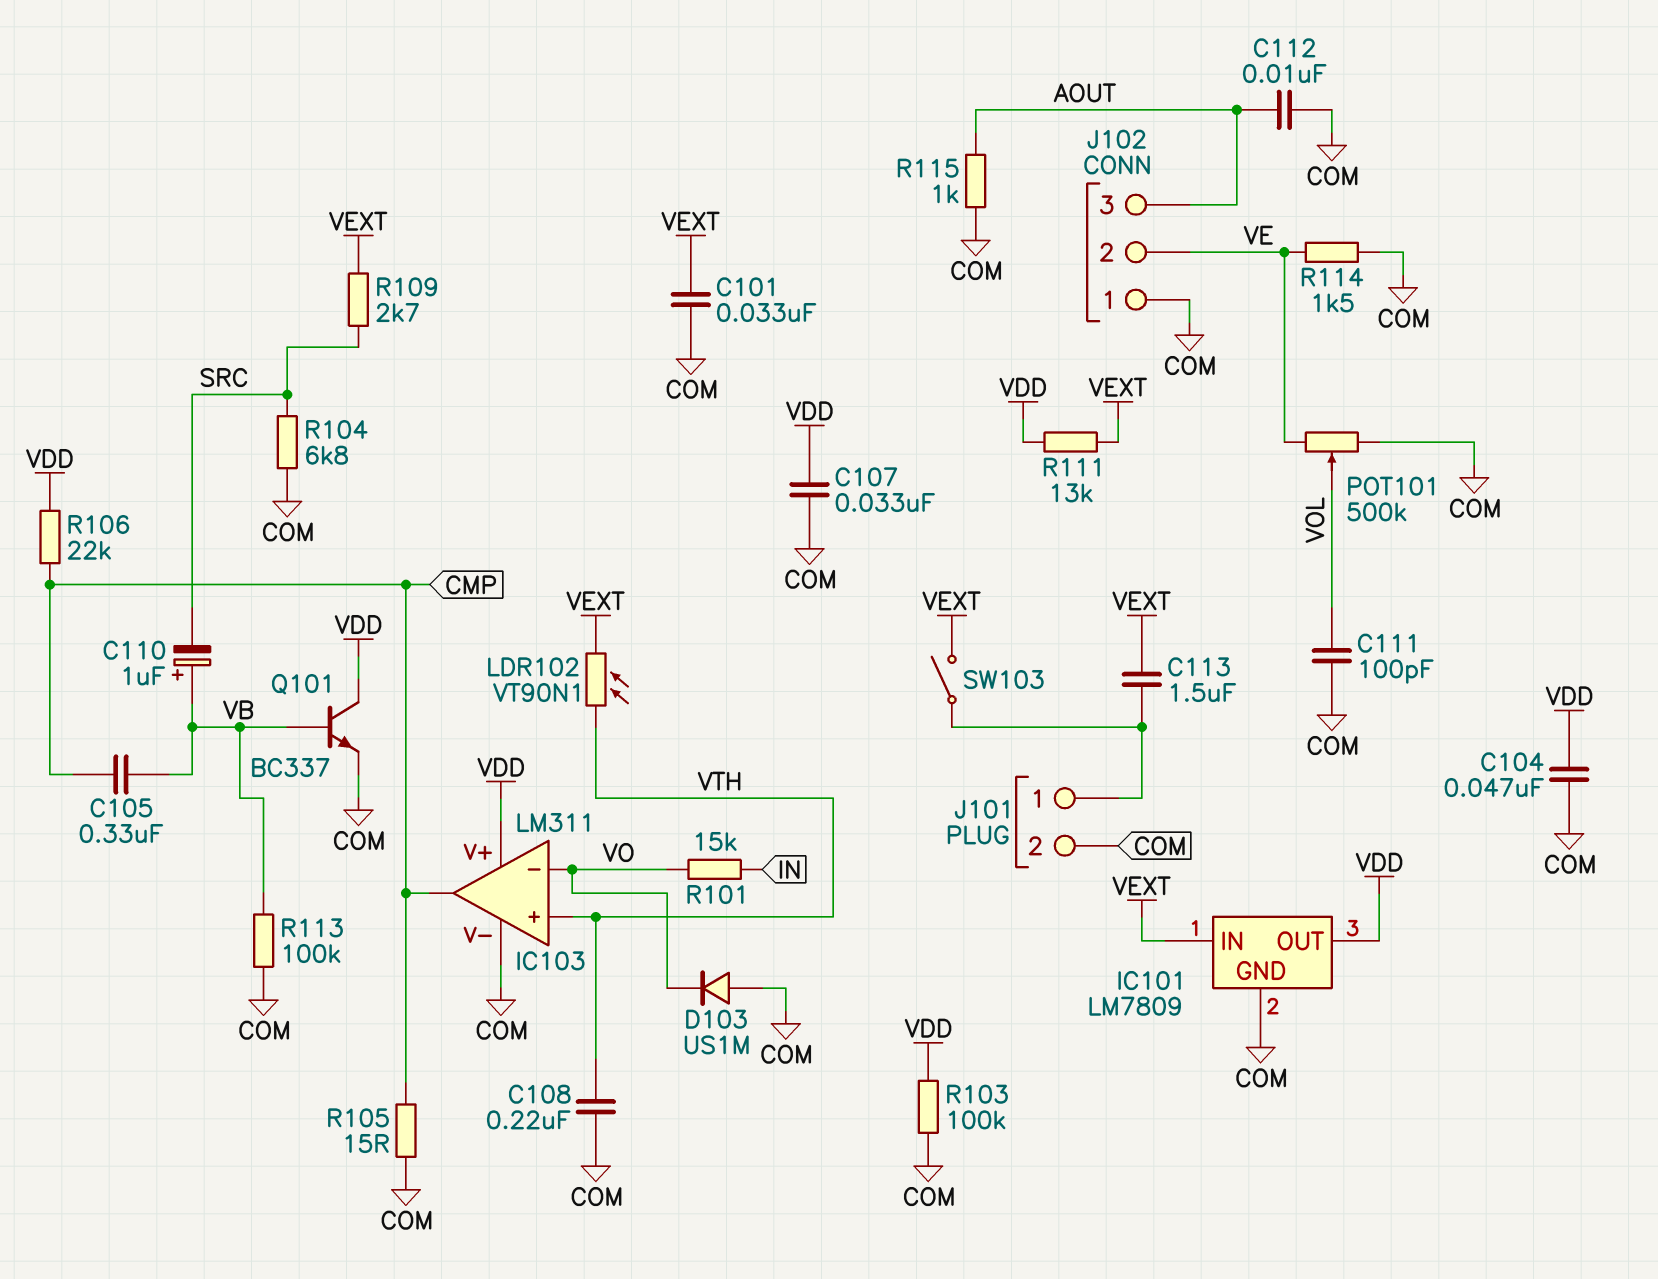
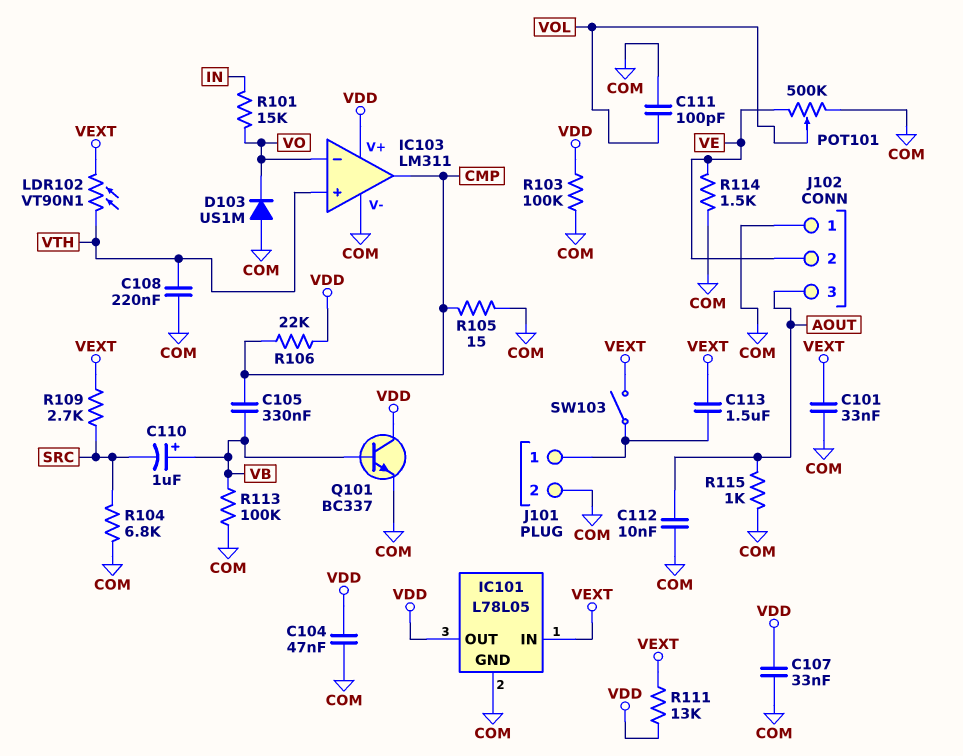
IC101: LM7809 -> L78L05

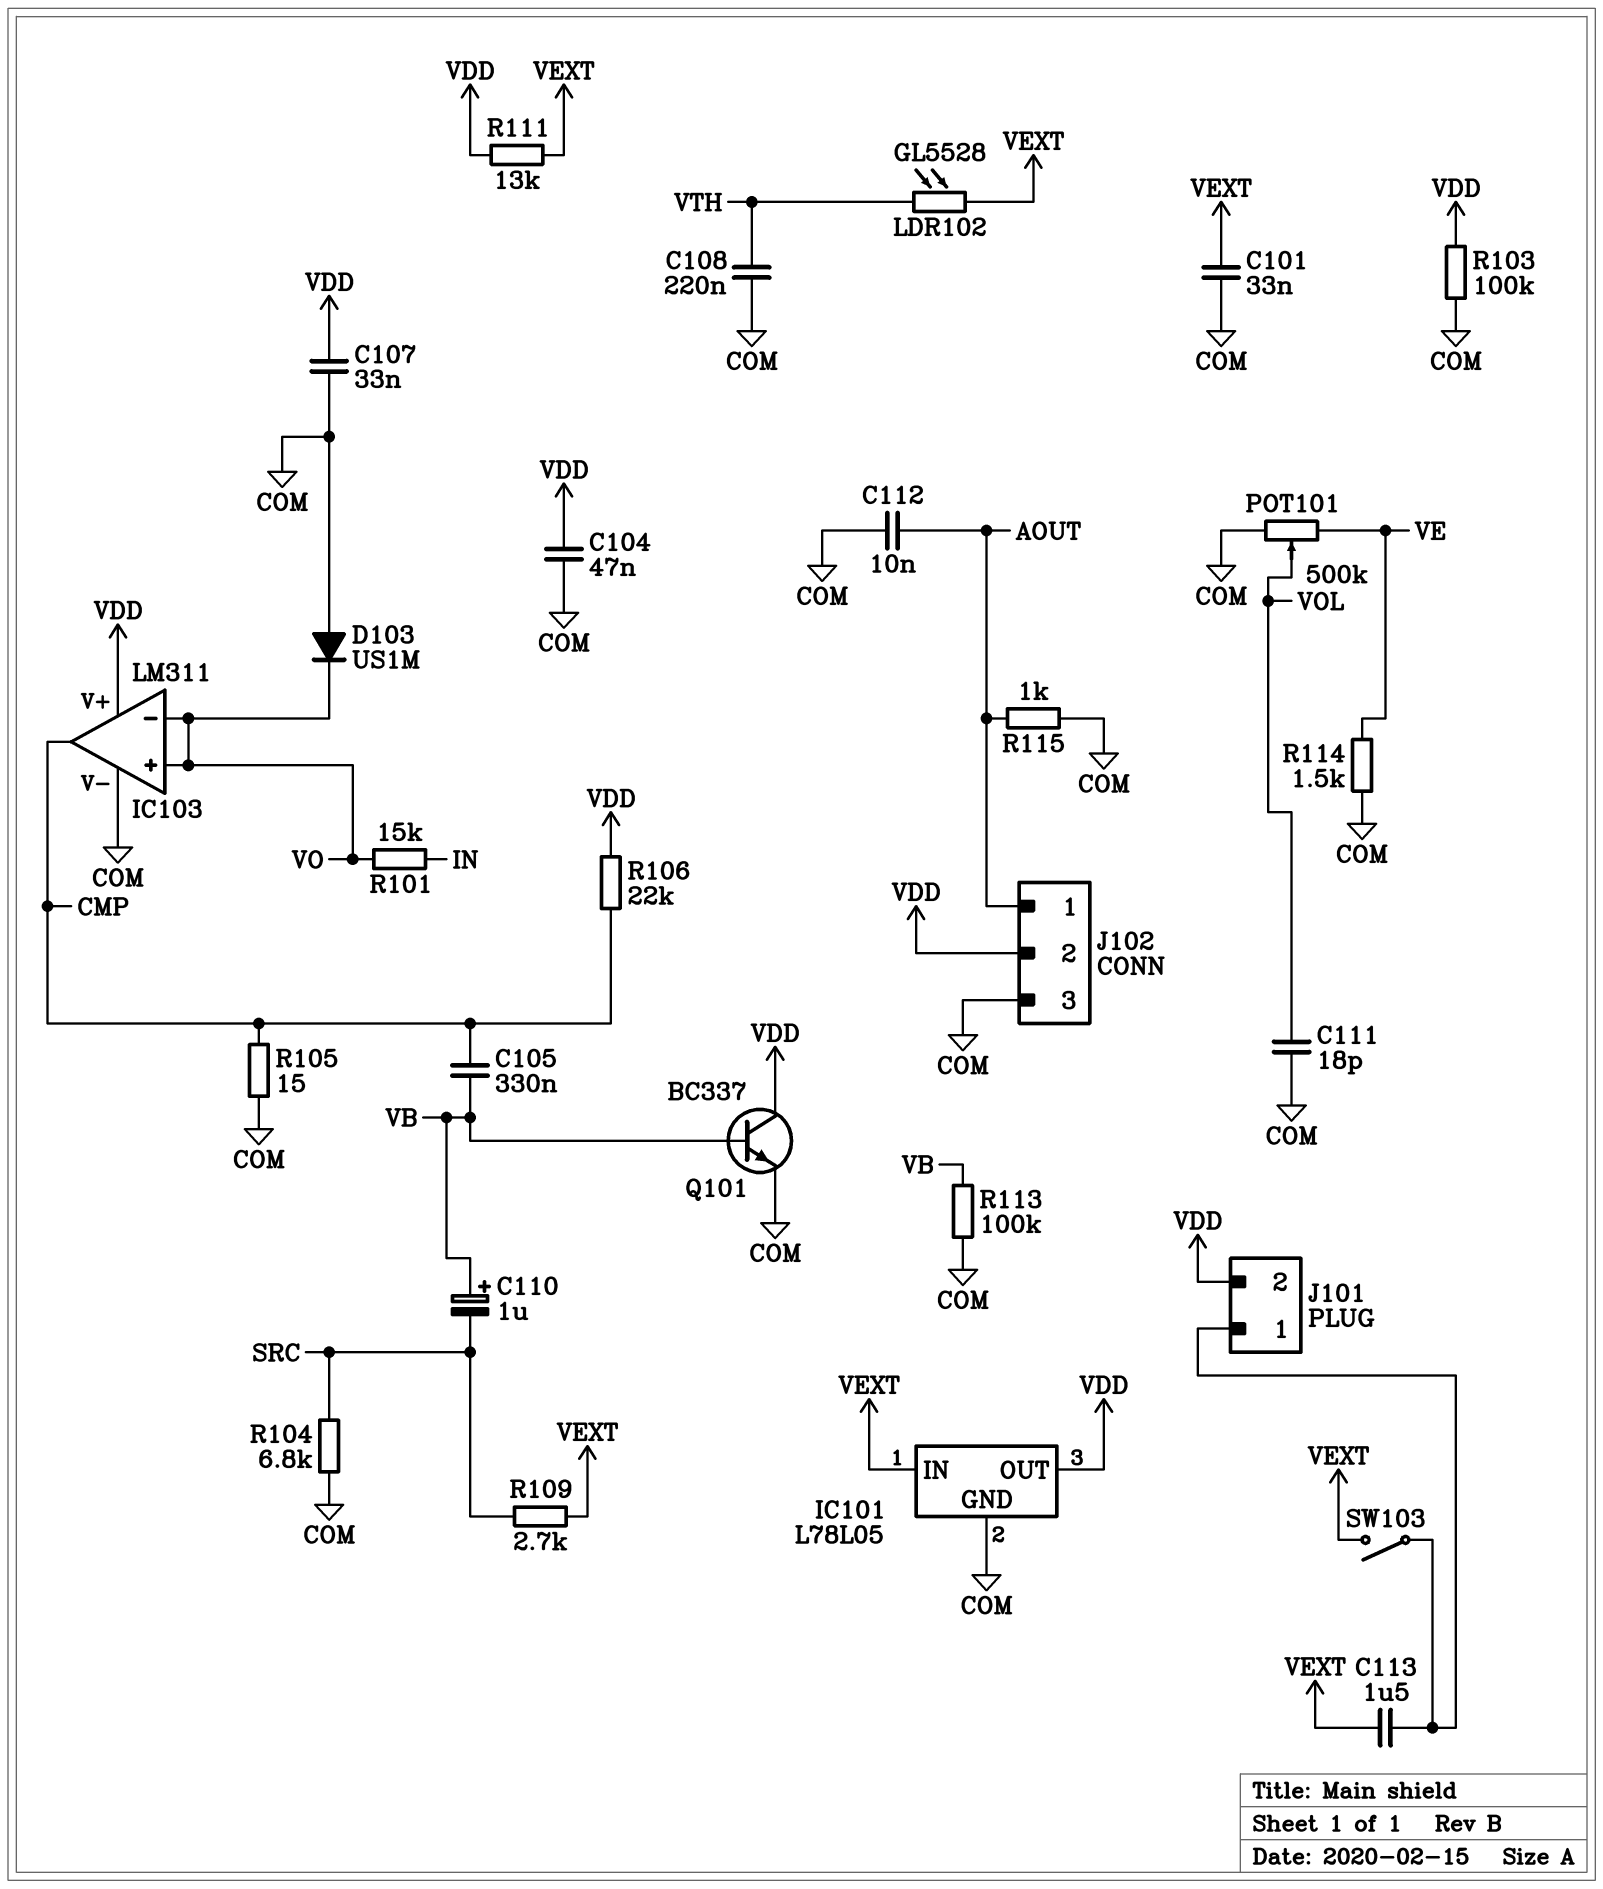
C111: 100pF (COM, VOL) -> 18pF (COM, VOL)
IC103 pin in+: VTH -> VO
J101 pin 2: COM -> VDD
J102 pin 1: COM -> AOUT
J102 pin 2: VE -> VDD
J102 pin 3: AOUT -> COM
LDR102: VT90N1 (VEXT, VTH) -> GL5528 (VEXT, VTH)

